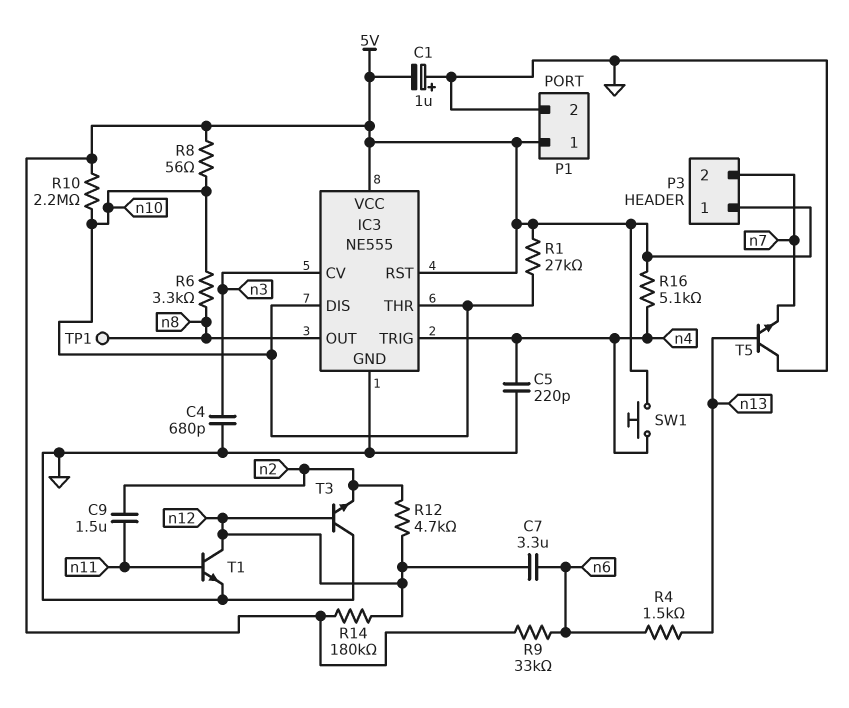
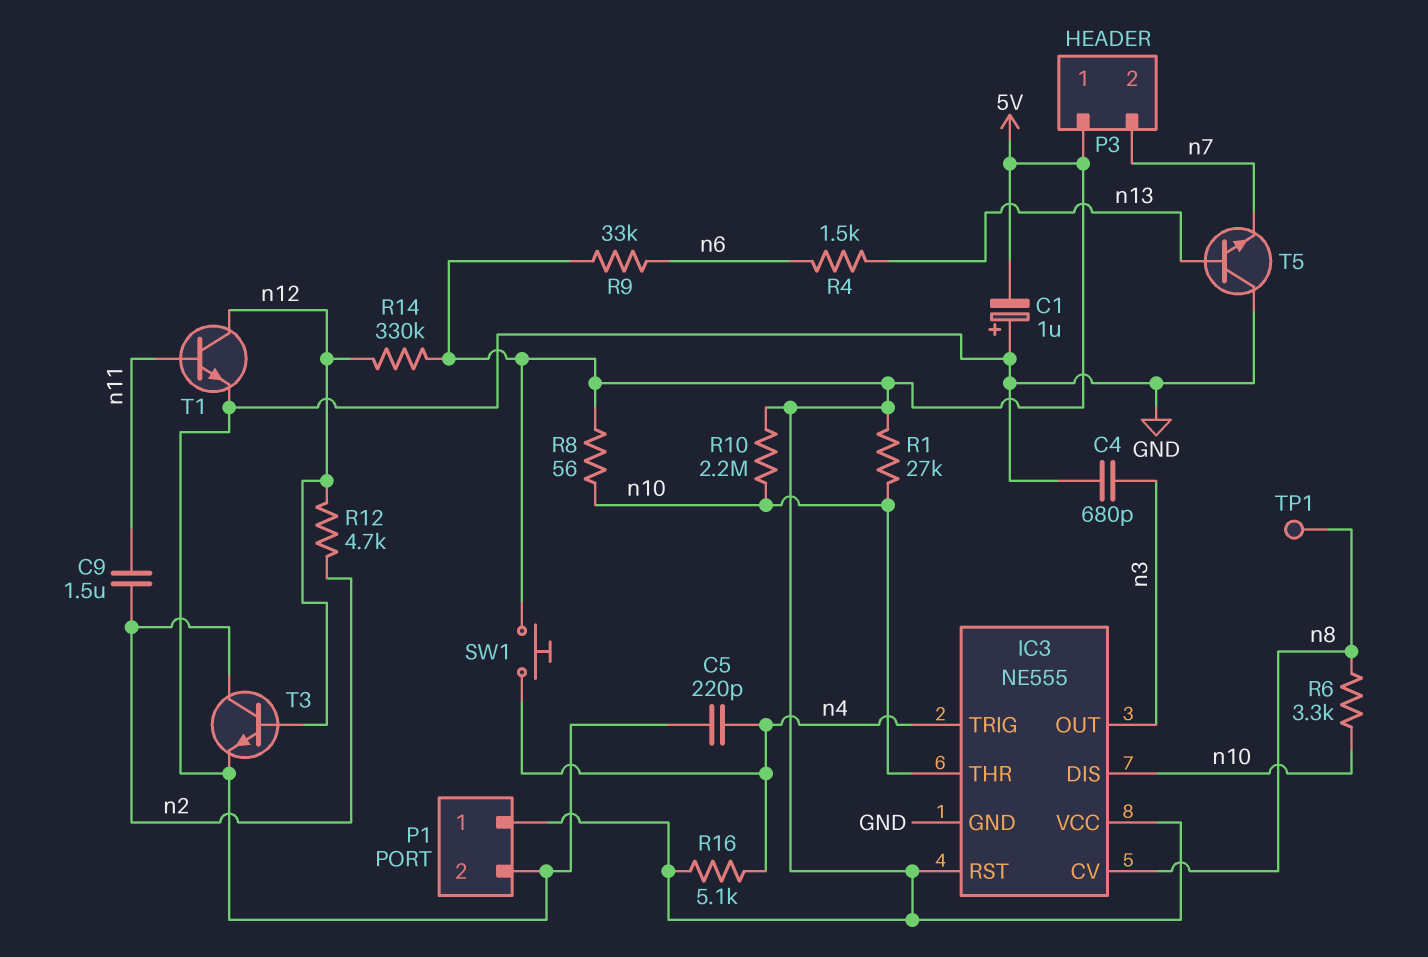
C7: 3.3uF (n6, n12) -> none
IC3 pin CV: n3 -> n8
IC3 pin OUT: n8 -> n3
R14: 180k (5V, n12) -> 330k (5V, n12)
T3: NPN (B n12, C GND, E n2) -> NPN (B n12, C n2, E GND)

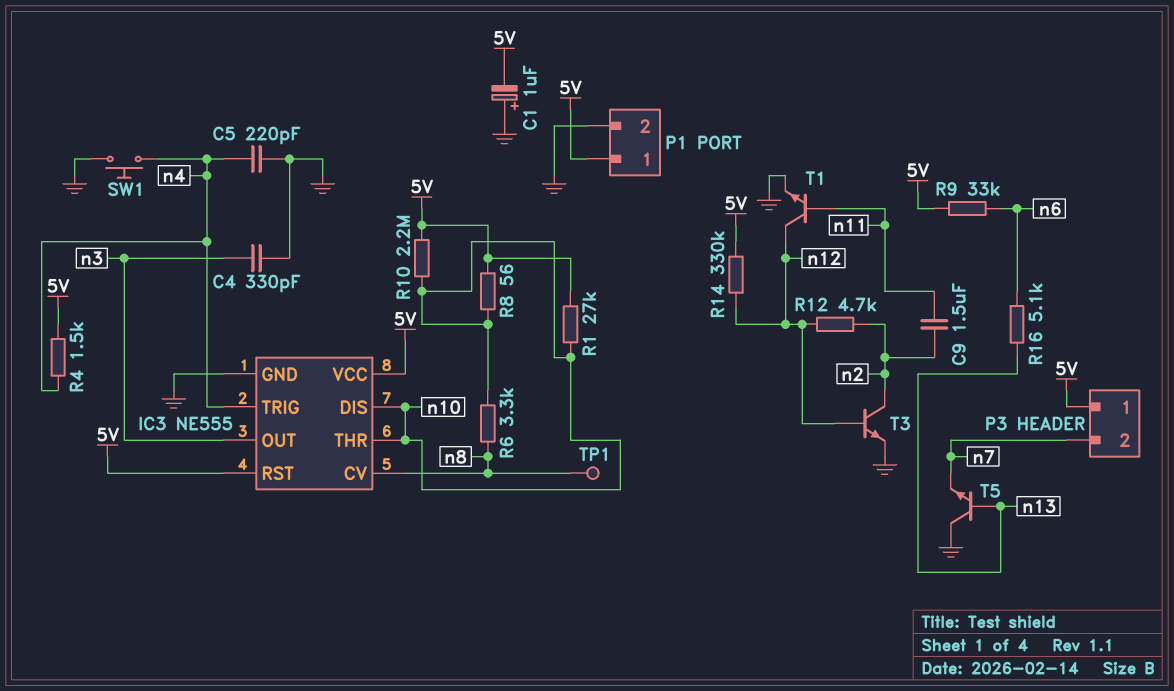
C4: 680pF (GND, n3) -> 330pF (GND, n3)
R4: 1.5k (n6, n13) -> 1.5k (5V, n4)
R16: 5.1k (5V, n4) -> 5.1k (n6, n13)
SW1: button (5V, n4) -> button (GND, n4)

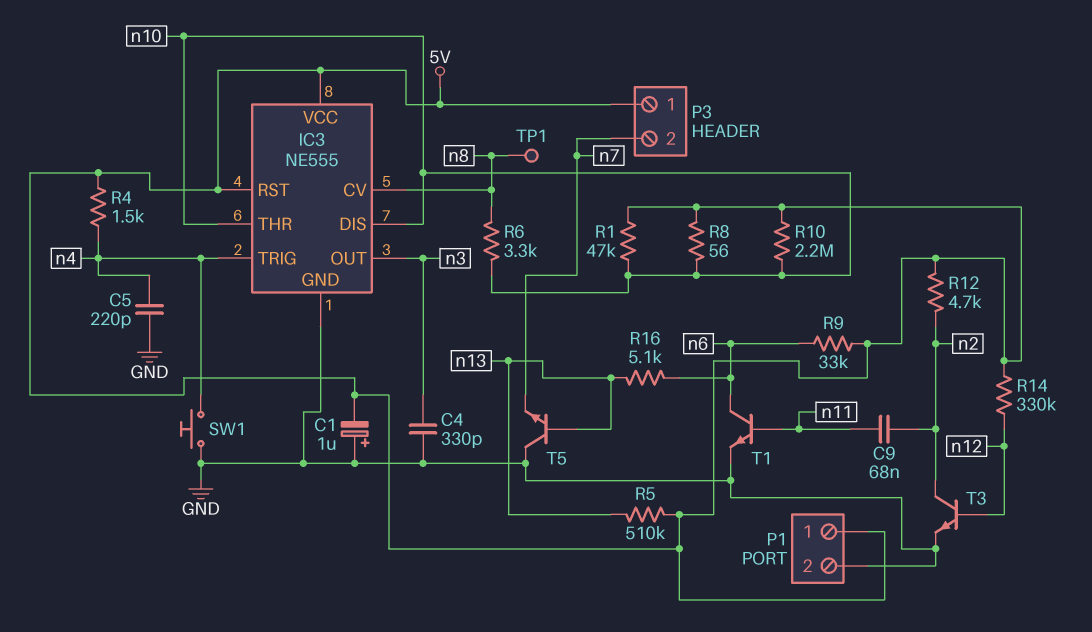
C9: 1.5uF (n2, n11) -> 68nF (n2, n11)
R1: 27k (5V, n10) -> 47k (5V, n10)
R5: none -> 510k (5V, n13)
R12: 4.7k (n2, n12) -> 4.7k (5V, n2)
T1: NPN (B n11, C n12, E GND) -> NPN (B n11, C n6, E GND)

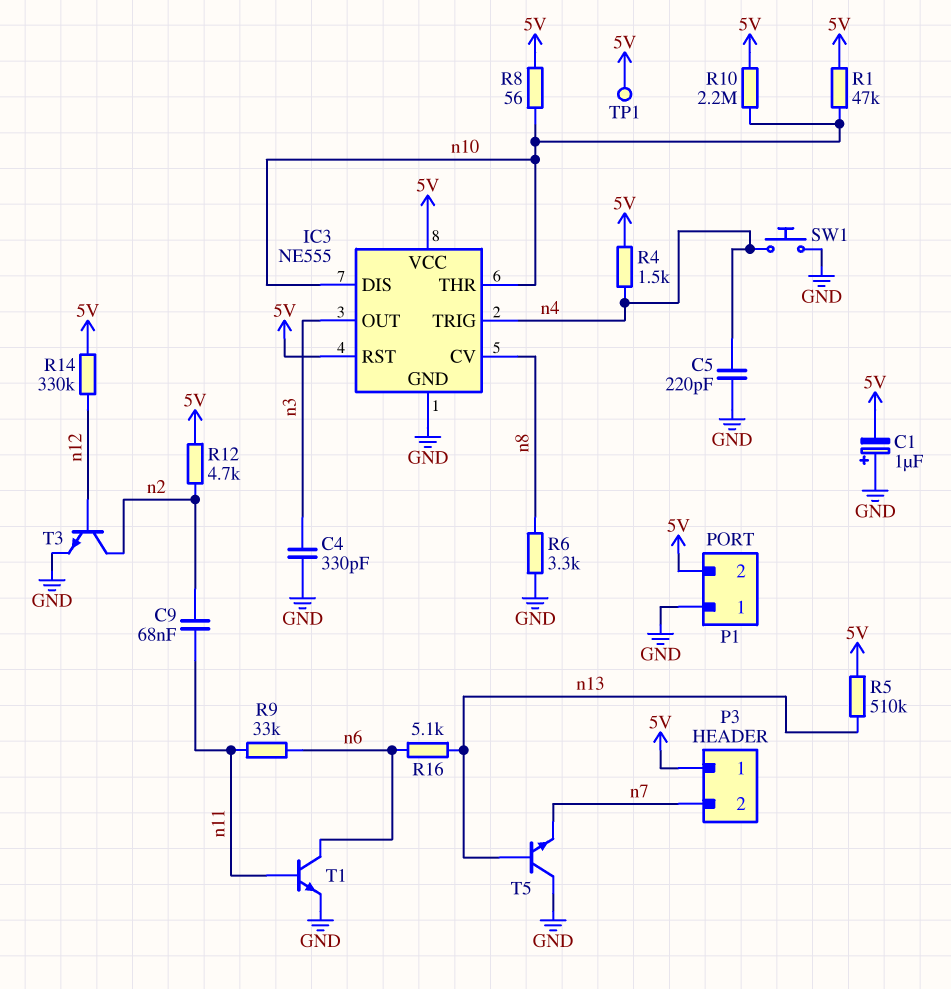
P1 pin 1: 5V -> GND
P1 pin 2: GND -> 5V
R6: 3.3k (n8, n10) -> 3.3k (GND, n8)
R9: 33k (5V, n6) -> 33k (n6, n11)
TP1: test point (n8) -> test point (5V)

